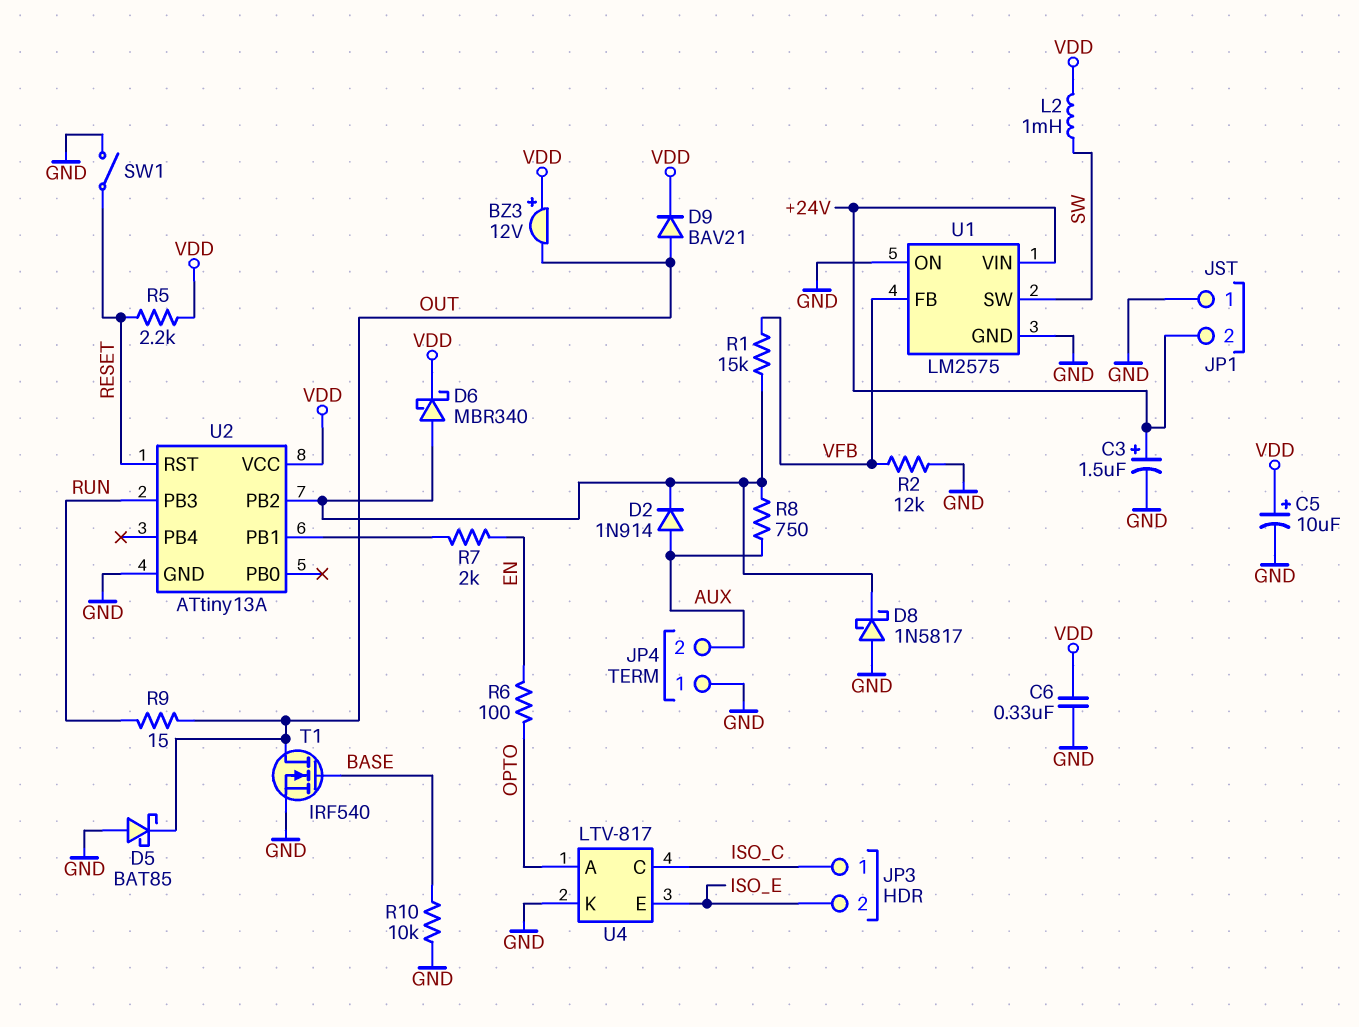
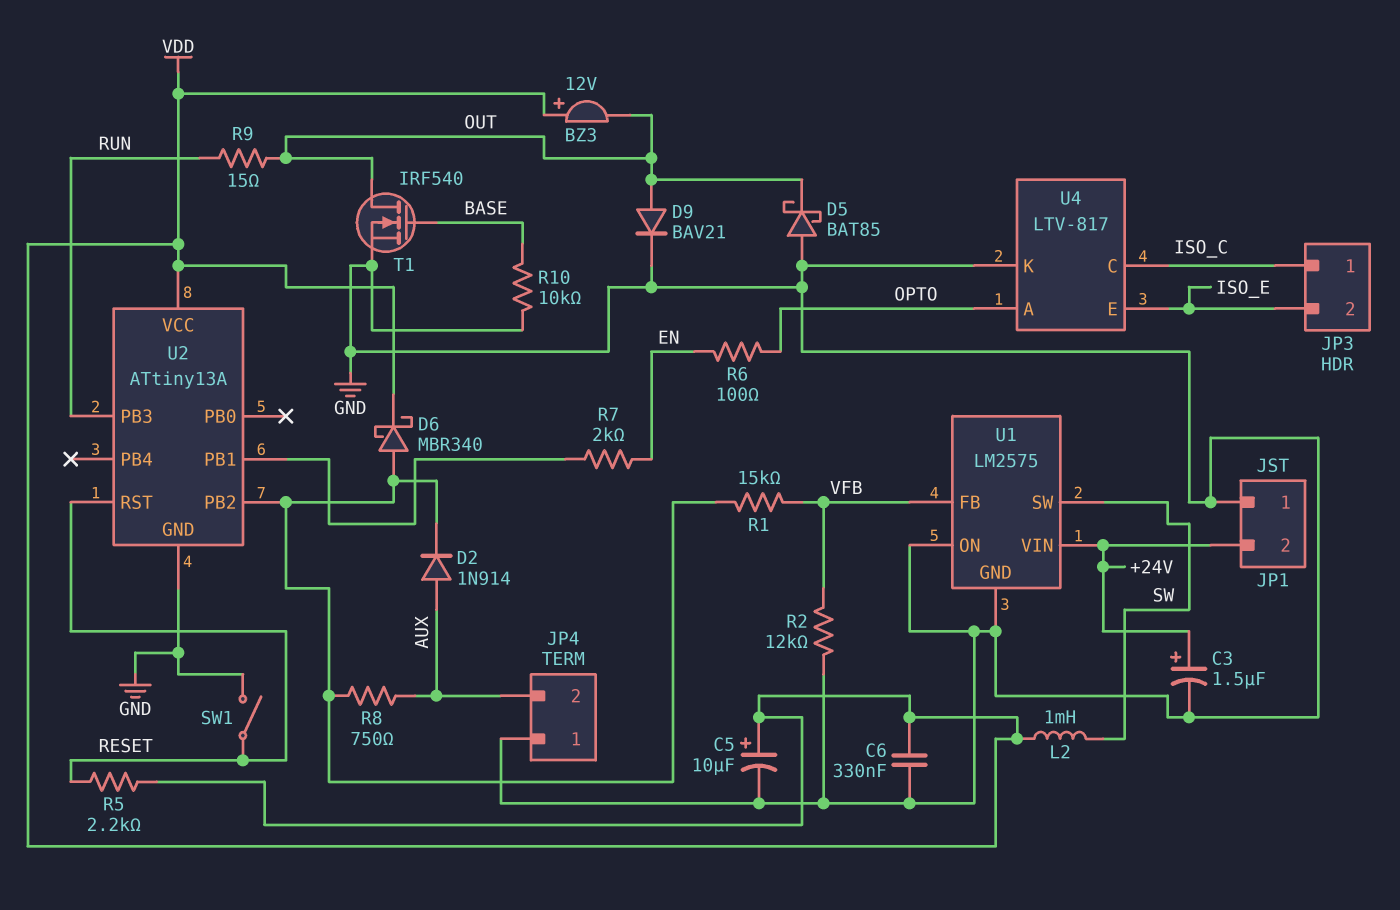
D8: schottky 1N5817 (A GND, K U2/PB2) -> none
D9: diode BAV21 (A OUT, K VDD) -> diode BAV21 (A OUT, K GND)

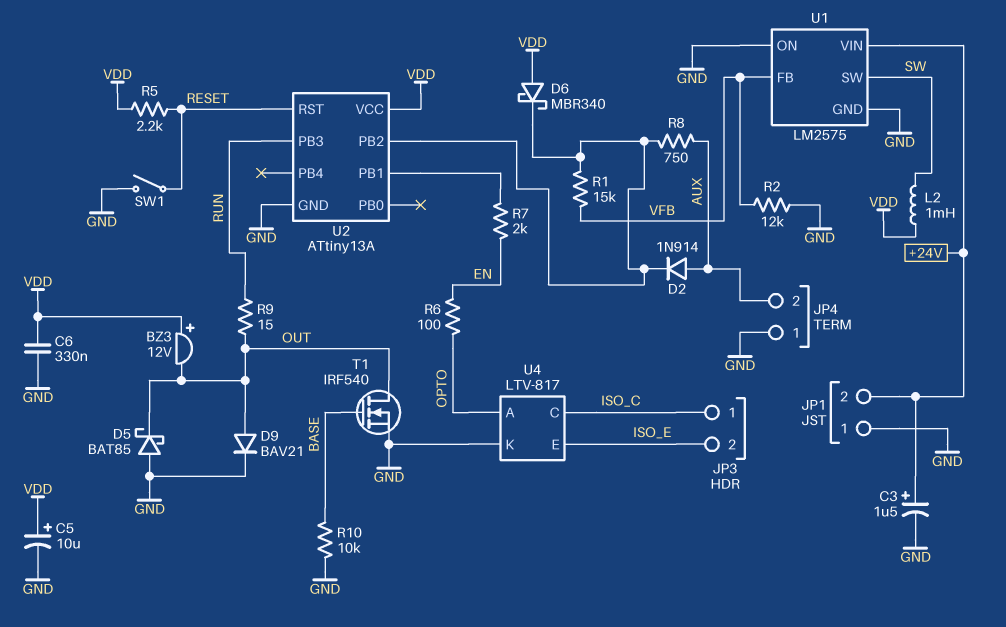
D6: schottky MBR340 (A U2/PB2, K VDD) -> schottky MBR340 (A VDD, K U2/PB2)

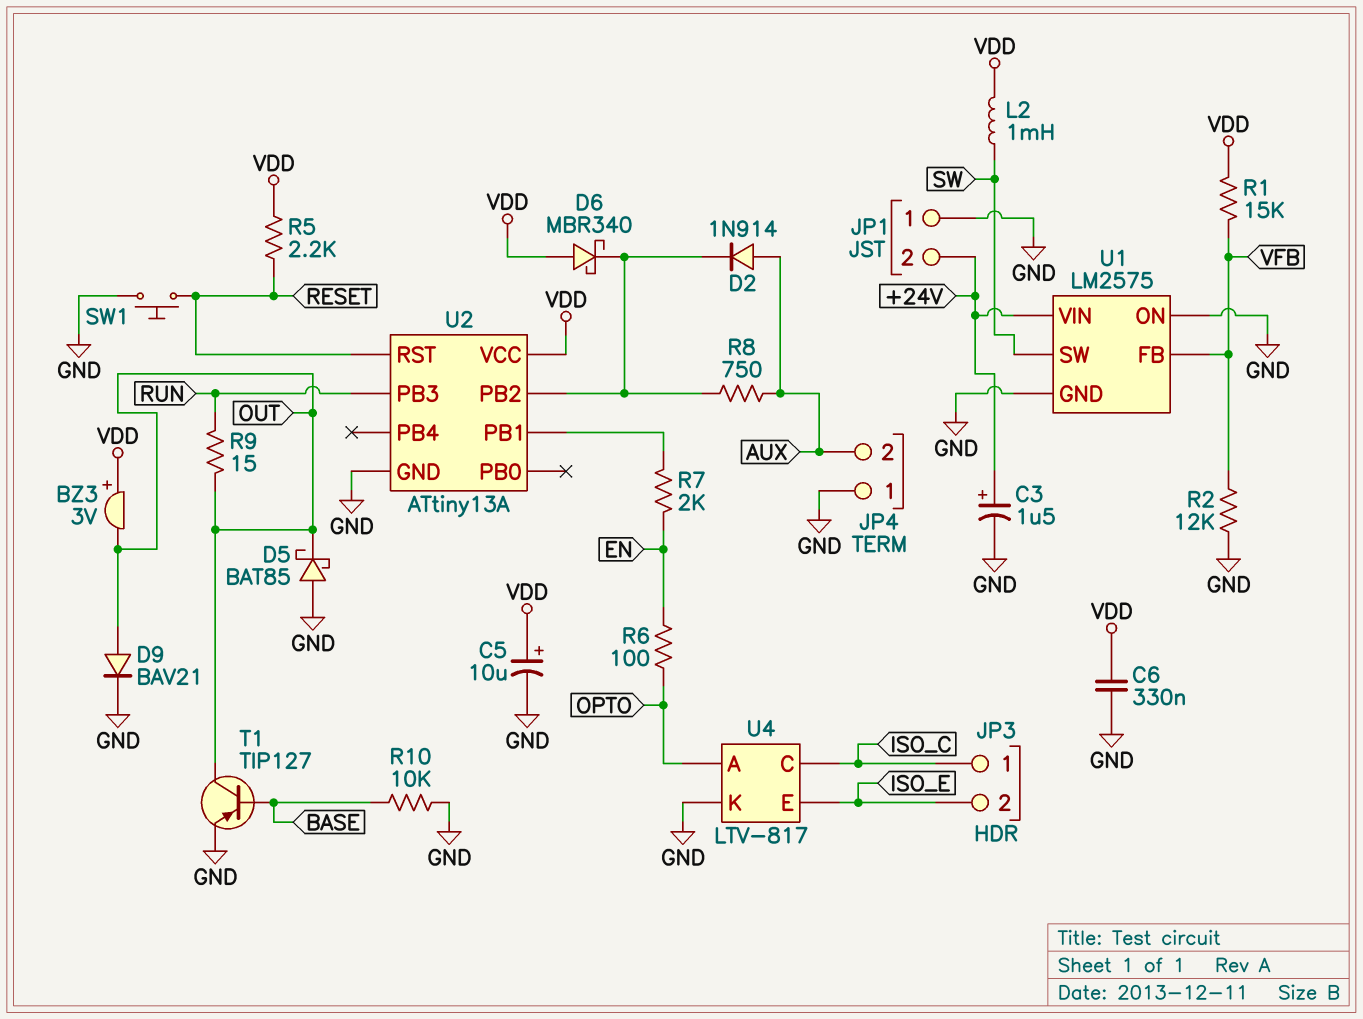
BZ3: buzzer 12V (plus VDD, minus OUT) -> buzzer 3V (plus VDD, minus OUT)
R1: 15k (U2/PB2, VFB) -> 15k (VDD, VFB)
SW1: switch (GND, RESET) -> button (GND, RESET)
T1: NMOS IRF540 (G BASE, D OUT, S GND) -> PNP TIP127 (B BASE, C OUT, E GND)

